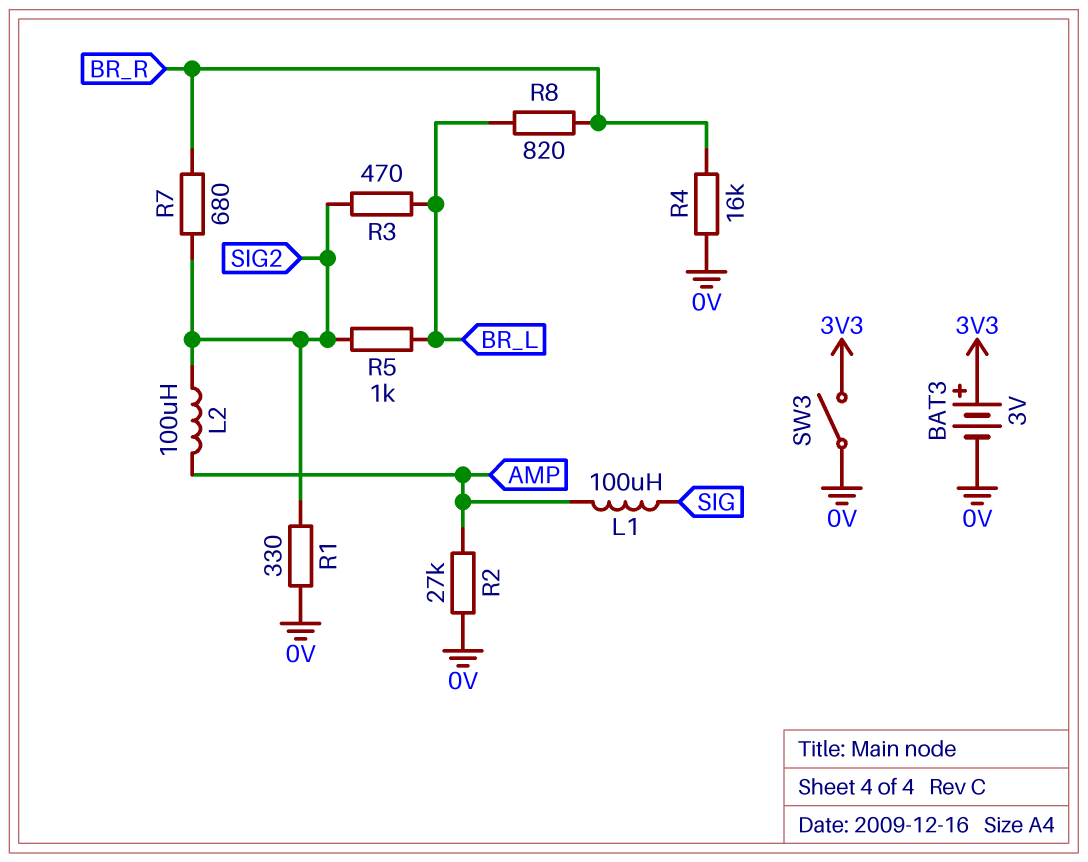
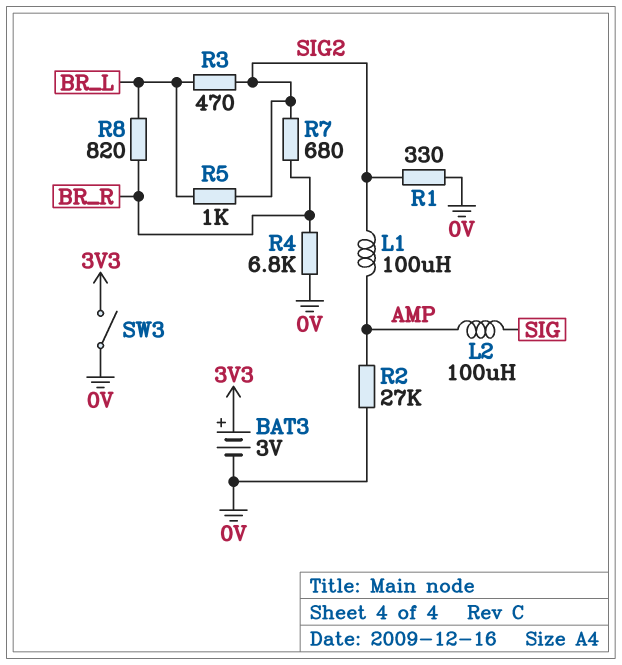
L1: 100uH (AMP, SIG) -> 100uH (AMP, SIG2)
L2: 100uH (AMP, SIG2) -> 100uH (AMP, SIG)
R4: 16k (0V, BR_R) -> 6.8k (0V, BR_R)

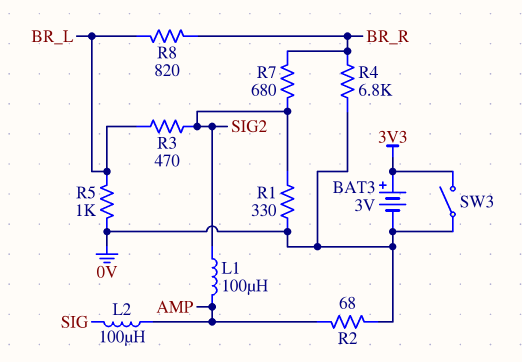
R2: 27k (0V, AMP) -> 68 (0V, AMP)
R5: 1k (BR_L, SIG2) -> 1k (0V, BR_L)

